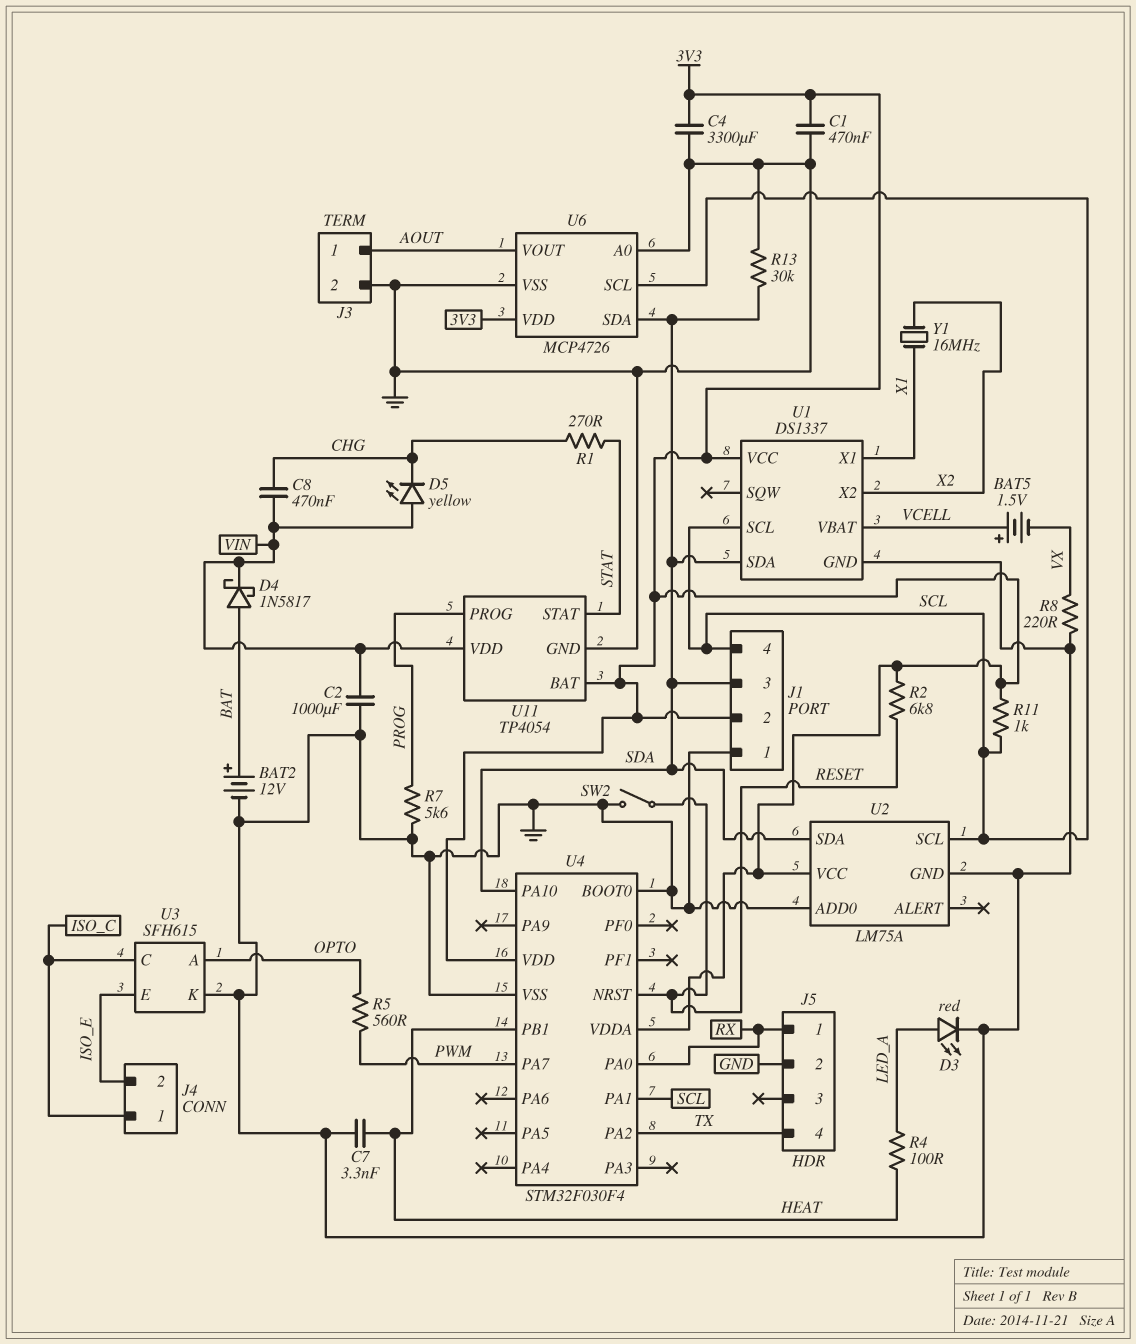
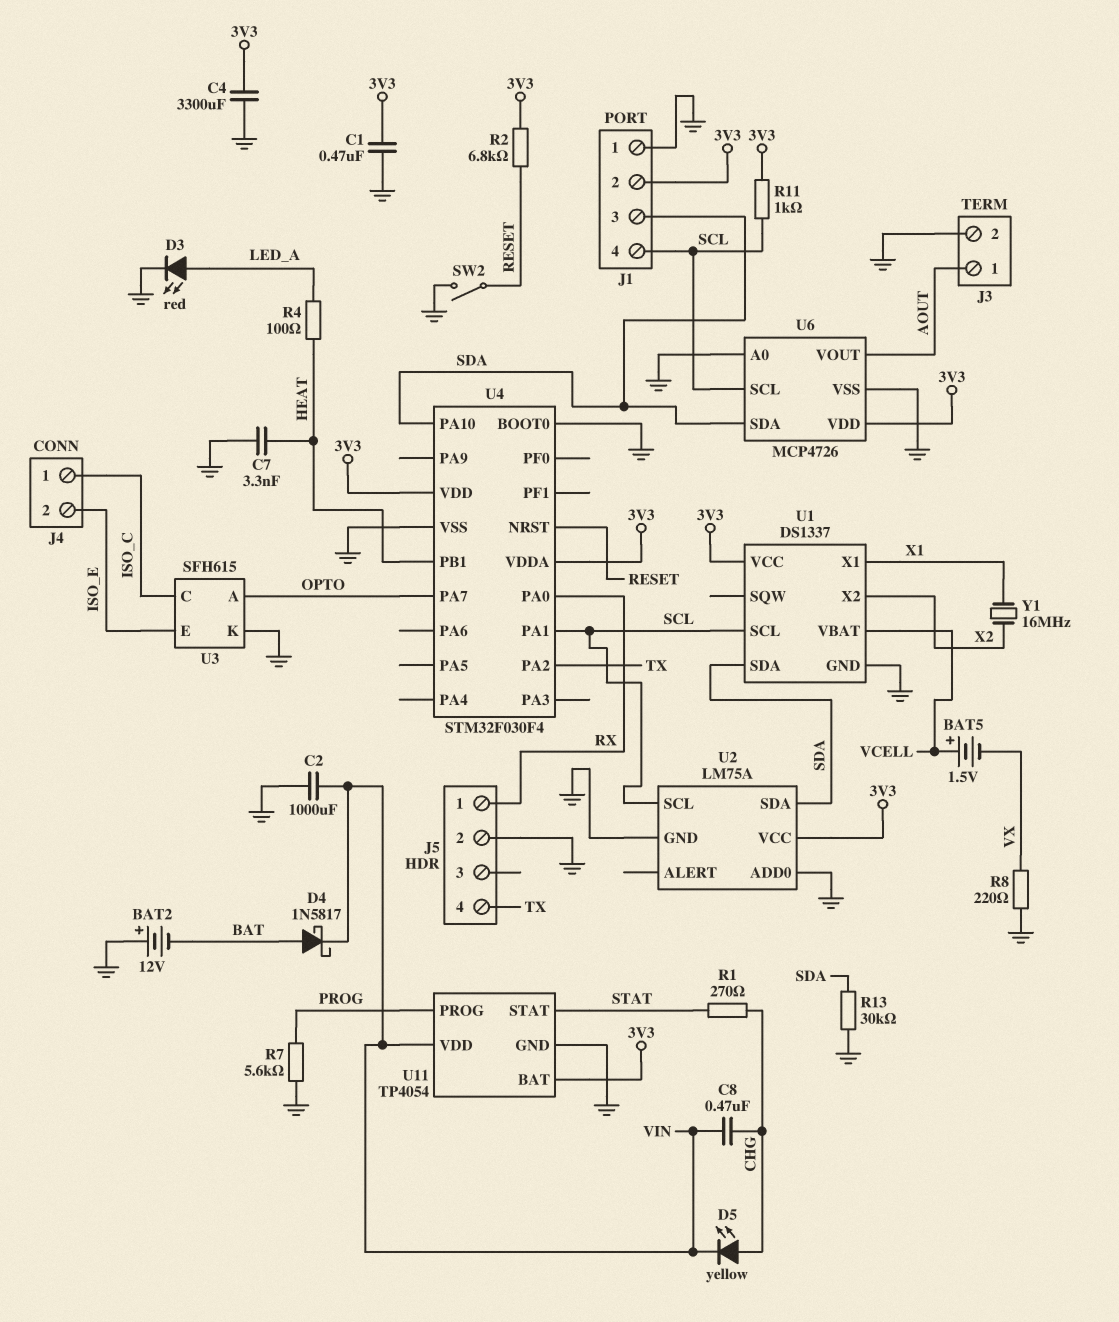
BAT2: 12V (plus BAT, minus GND) -> 12V (plus GND, minus BAT)
D5: LED yellow (A VIN, K CHG) -> LED yellow (A CHG, K VIN)
R5: 560 (OPTO, PWM) -> none
U4 pin PA7: PWM -> OPTO

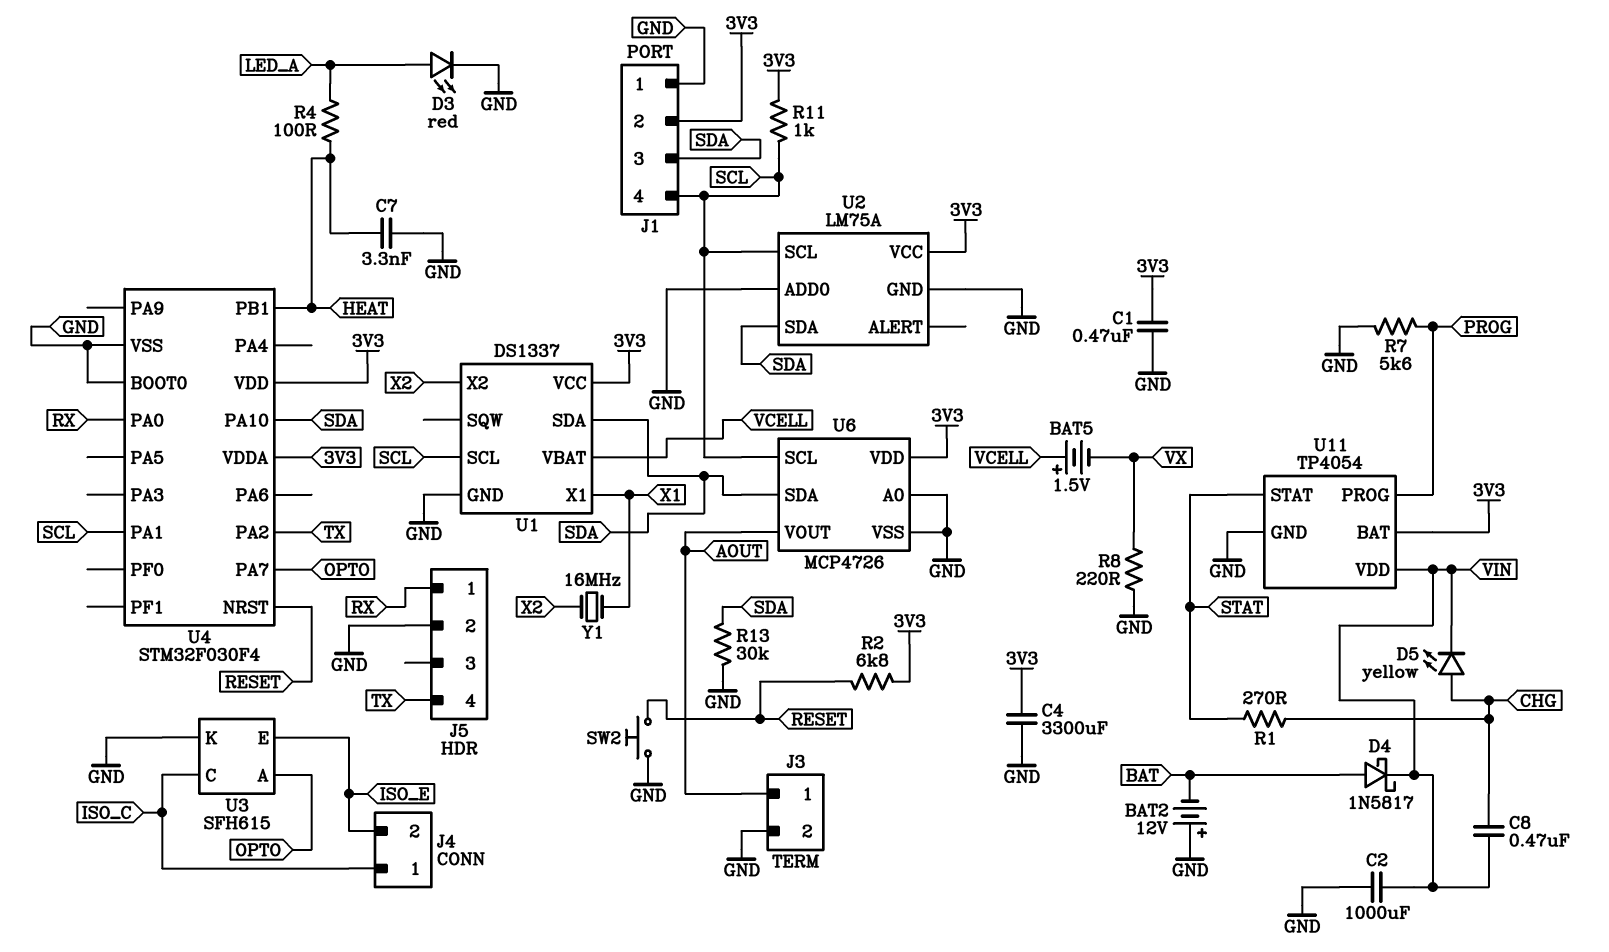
SW2: switch (GND, RESET) -> button (GND, RESET)

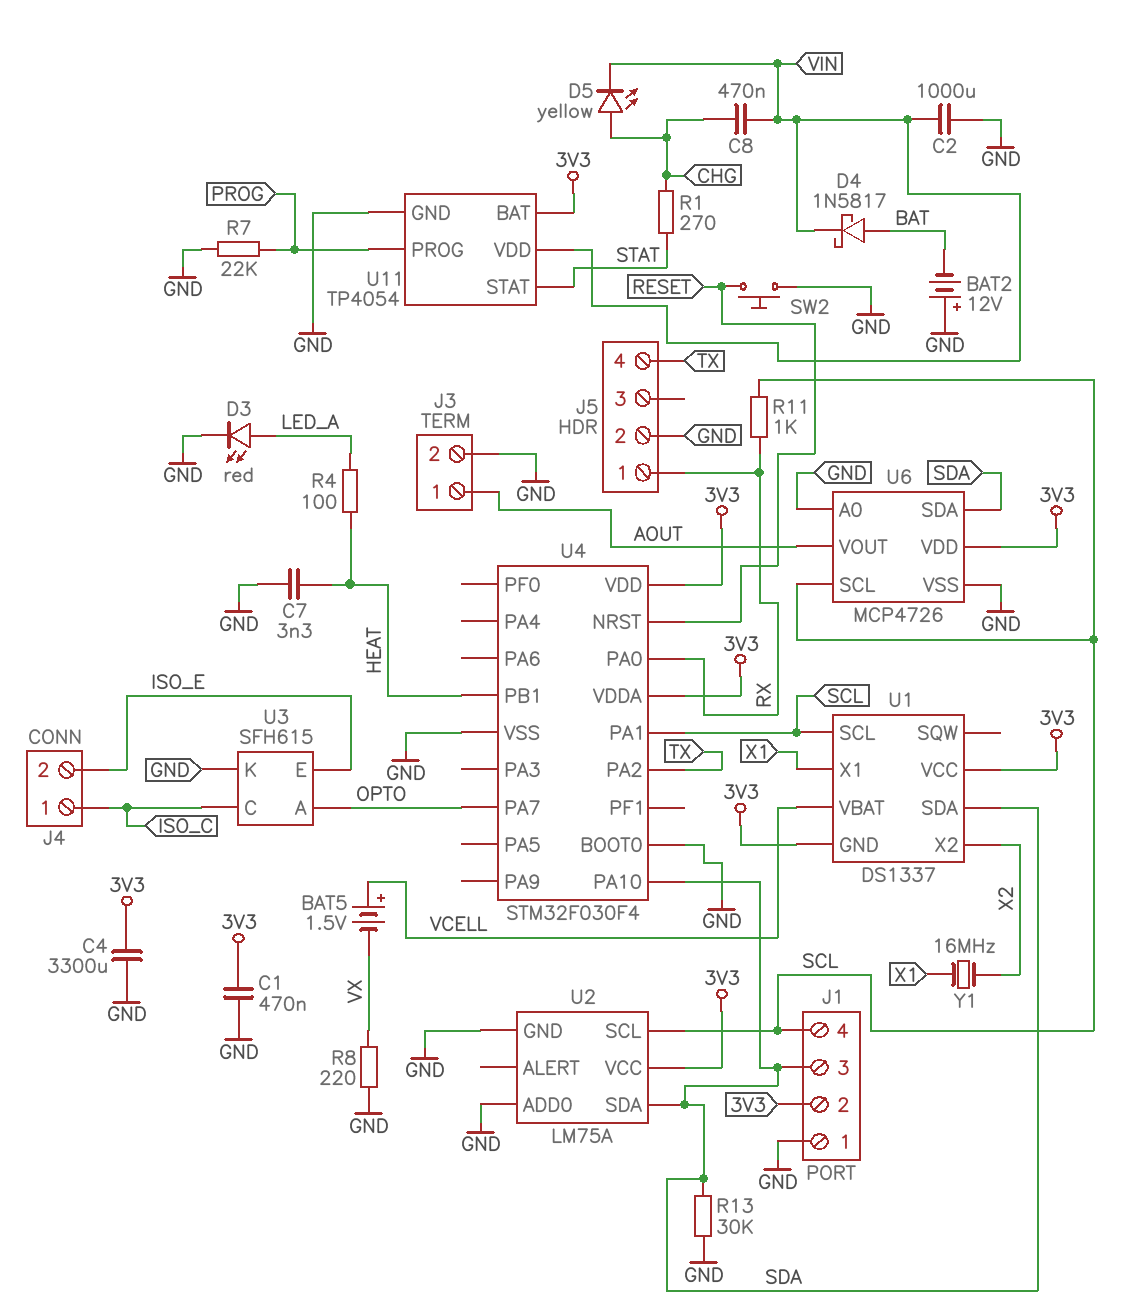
R2: 6.8k (3V3, RESET) -> none
R7: 5.6k (GND, PROG) -> 22k (GND, PROG)
R11: 1k (3V3, SCL) -> 1k (RX, SCL)
U1 pin GND: GND -> 3V3

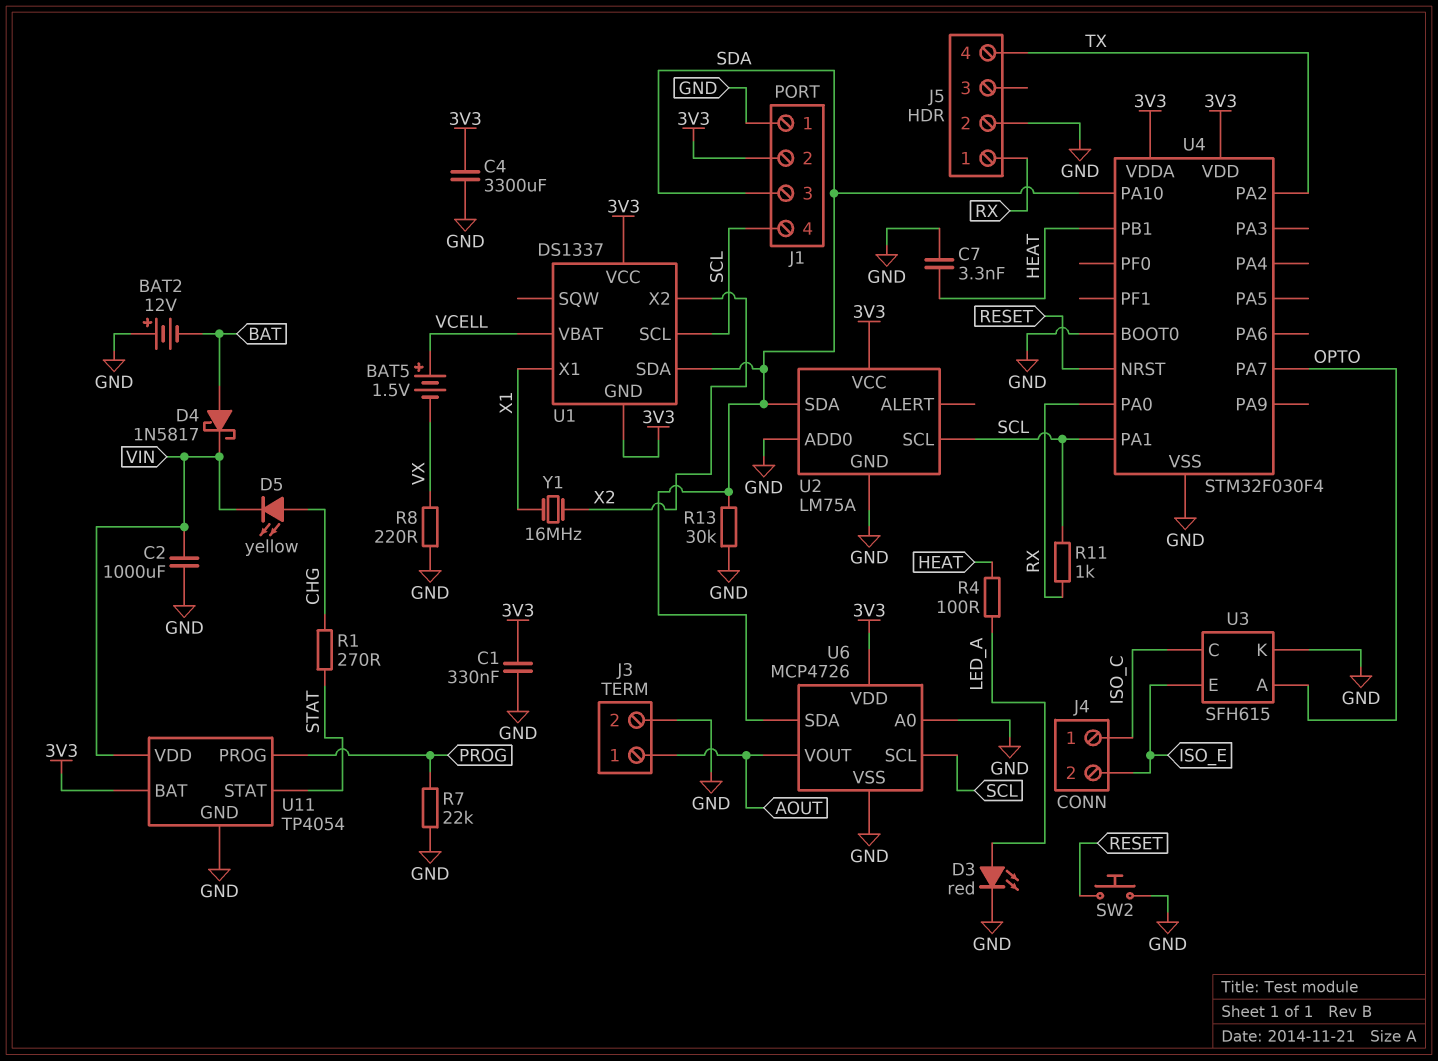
C1: 470nF (3V3, GND) -> 330nF (3V3, GND)
C8: 470nF (CHG, VIN) -> none

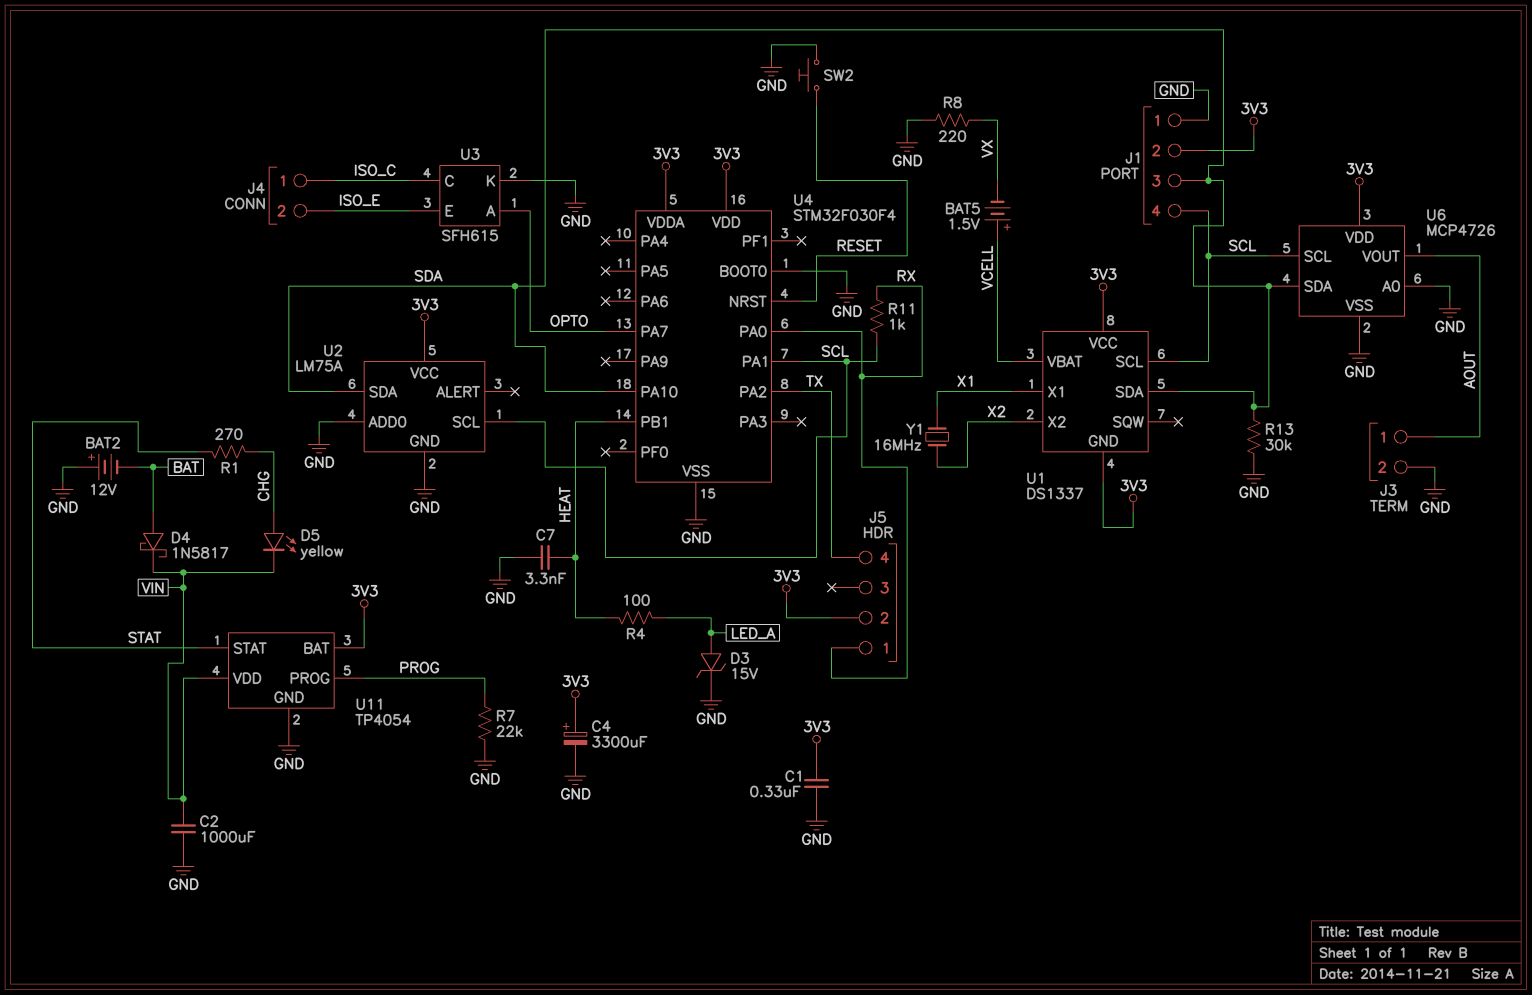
C4: 3300uF (3V3, GND) -> 3300uF (plus 3V3, minus GND)
D3: LED red (A LED_A, K GND) -> zener 15V (A LED_A, K GND)
J5 pin 2: GND -> 3V3

